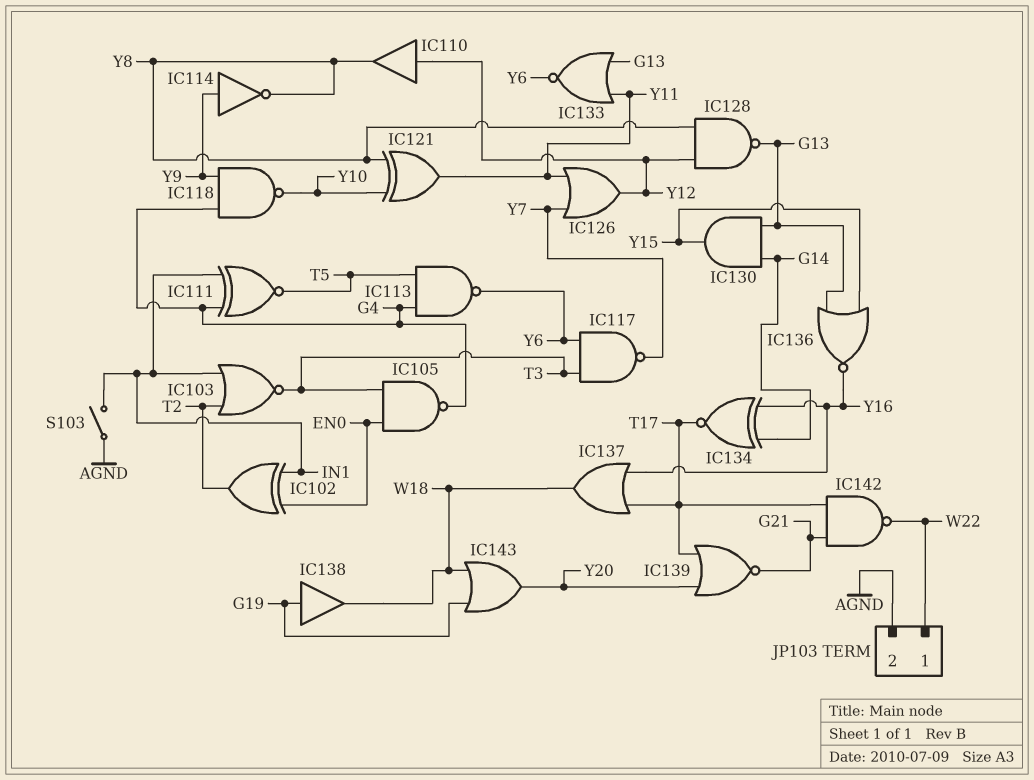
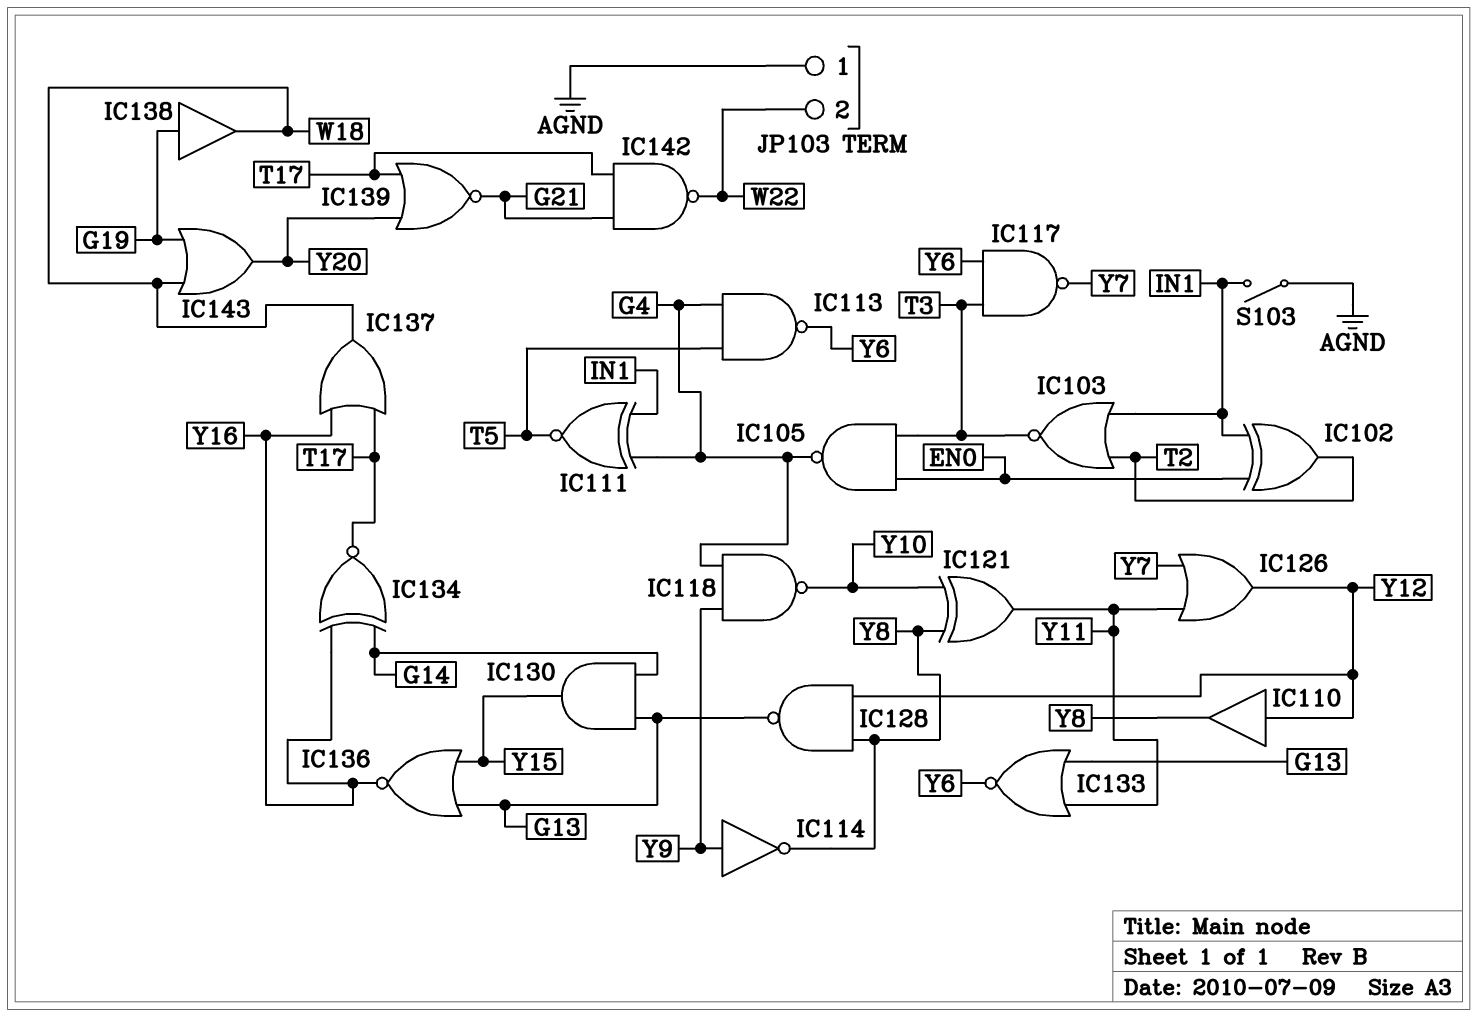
JP103 pin 1: W22 -> AGND
JP103 pin 2: AGND -> W22

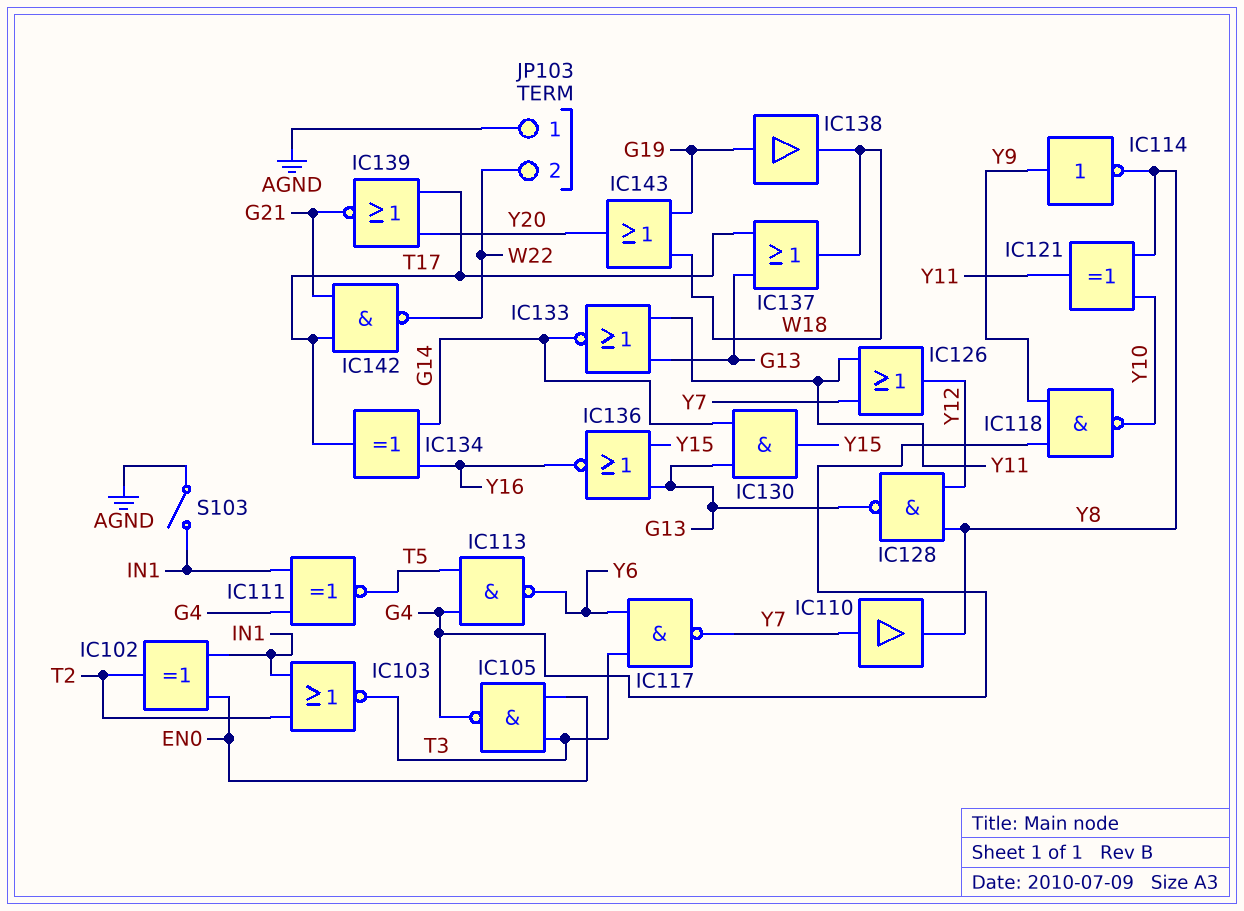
IC110: buffer (in Y12, out Y8) -> buffer (in Y7, out Y8)
IC133: NOR (in G13, in Y11, out Y6) -> NOR (in G13, in Y11, out G14)
IC134: XNOR (in G14, in Y16, out T17) -> XOR (in G14, in Y16, out T17)
IC137: OR (in T17, in Y16, out W18) -> OR (in G13, in T17, out W18)

